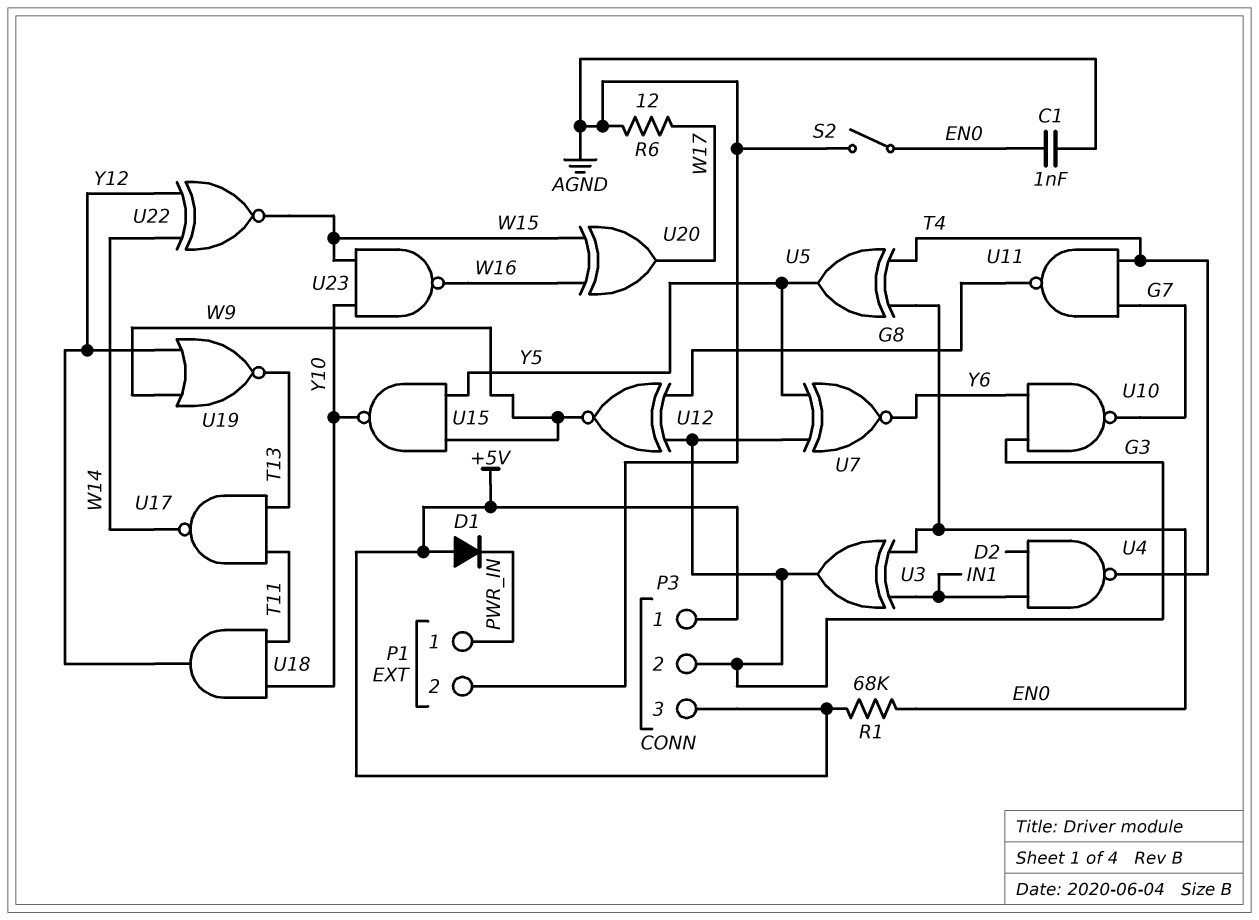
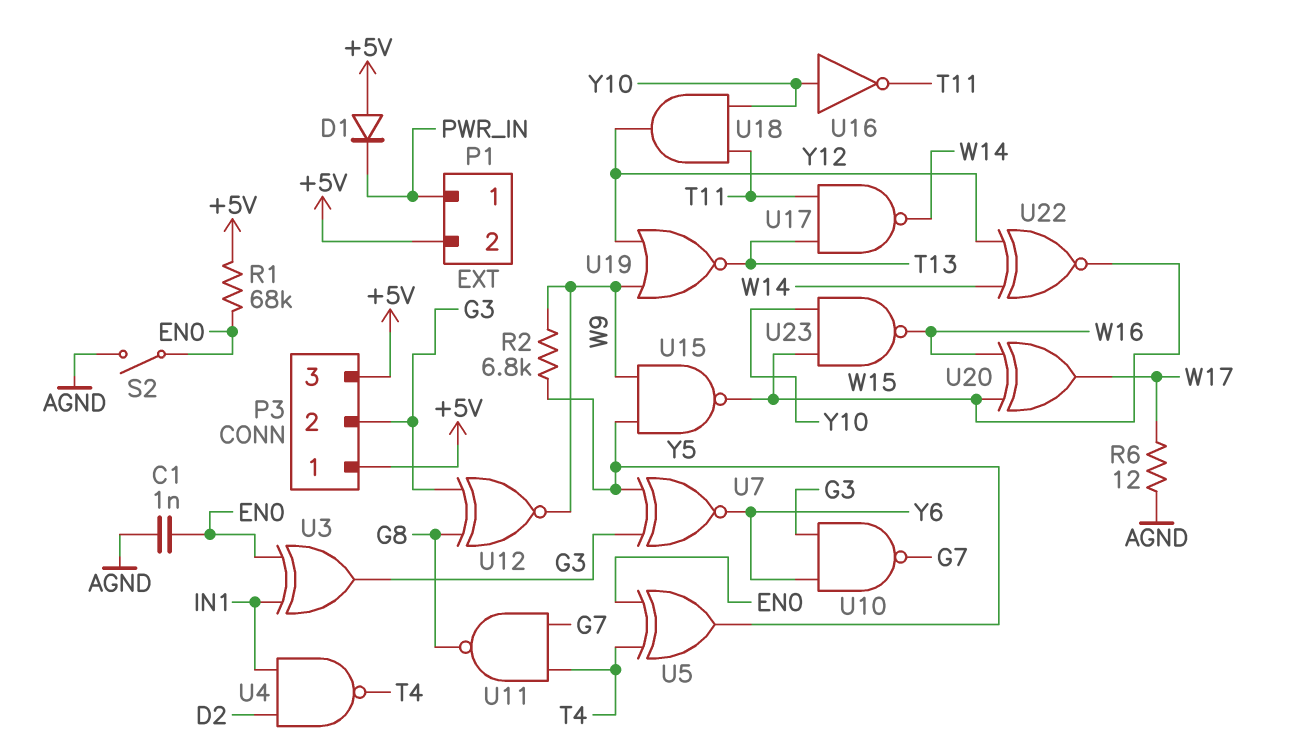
P1 pin 2: AGND -> +5V
R2: none -> 6.8k (W9, Y5)
U15: NAND (in W9, in Y5, out Y10) -> NAND (in W9, in Y5, out W15)
U16: none -> NOT (in Y10, out T11)

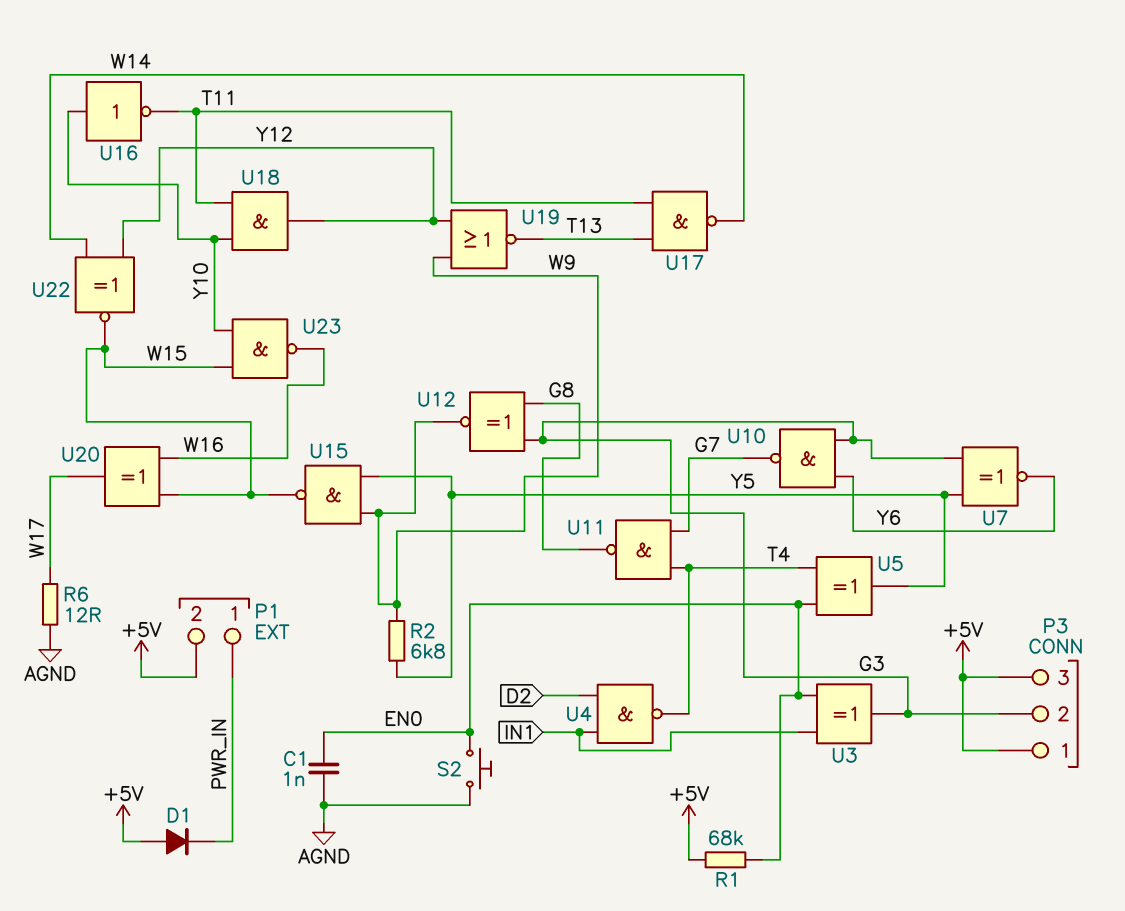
S2: switch (AGND, EN0) -> button (AGND, EN0)

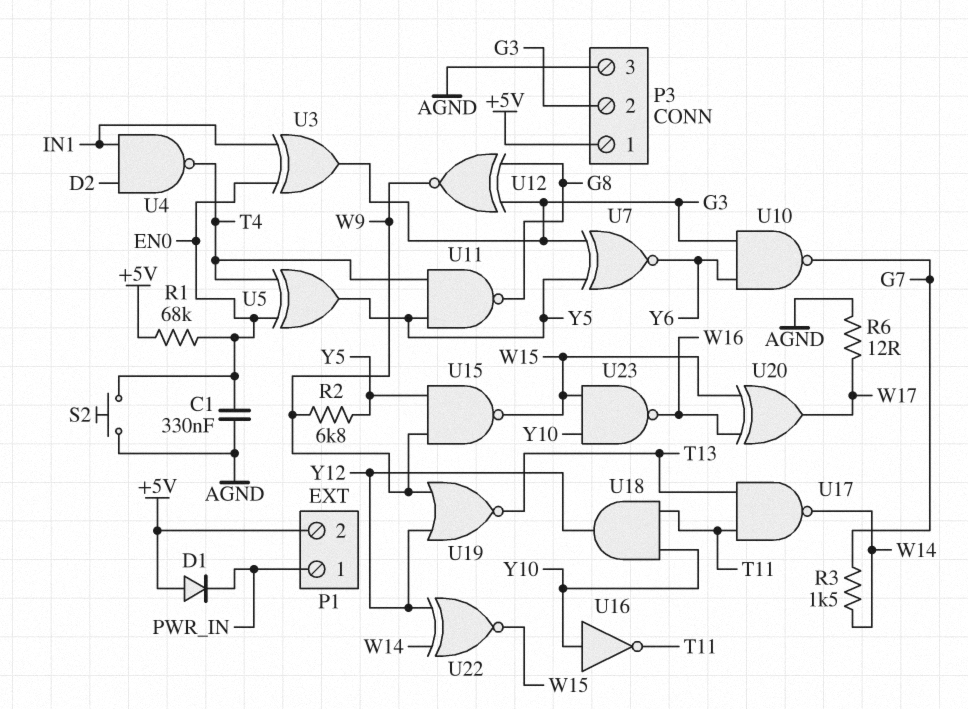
C1: 1nF (AGND, EN0) -> 330nF (AGND, EN0)
P3 pin 3: +5V -> AGND
R3: none -> 1.5k (G7, W14)
U11: NAND (in G7, in T4, out G8) -> NAND (in T4, in Y5, out G8)

